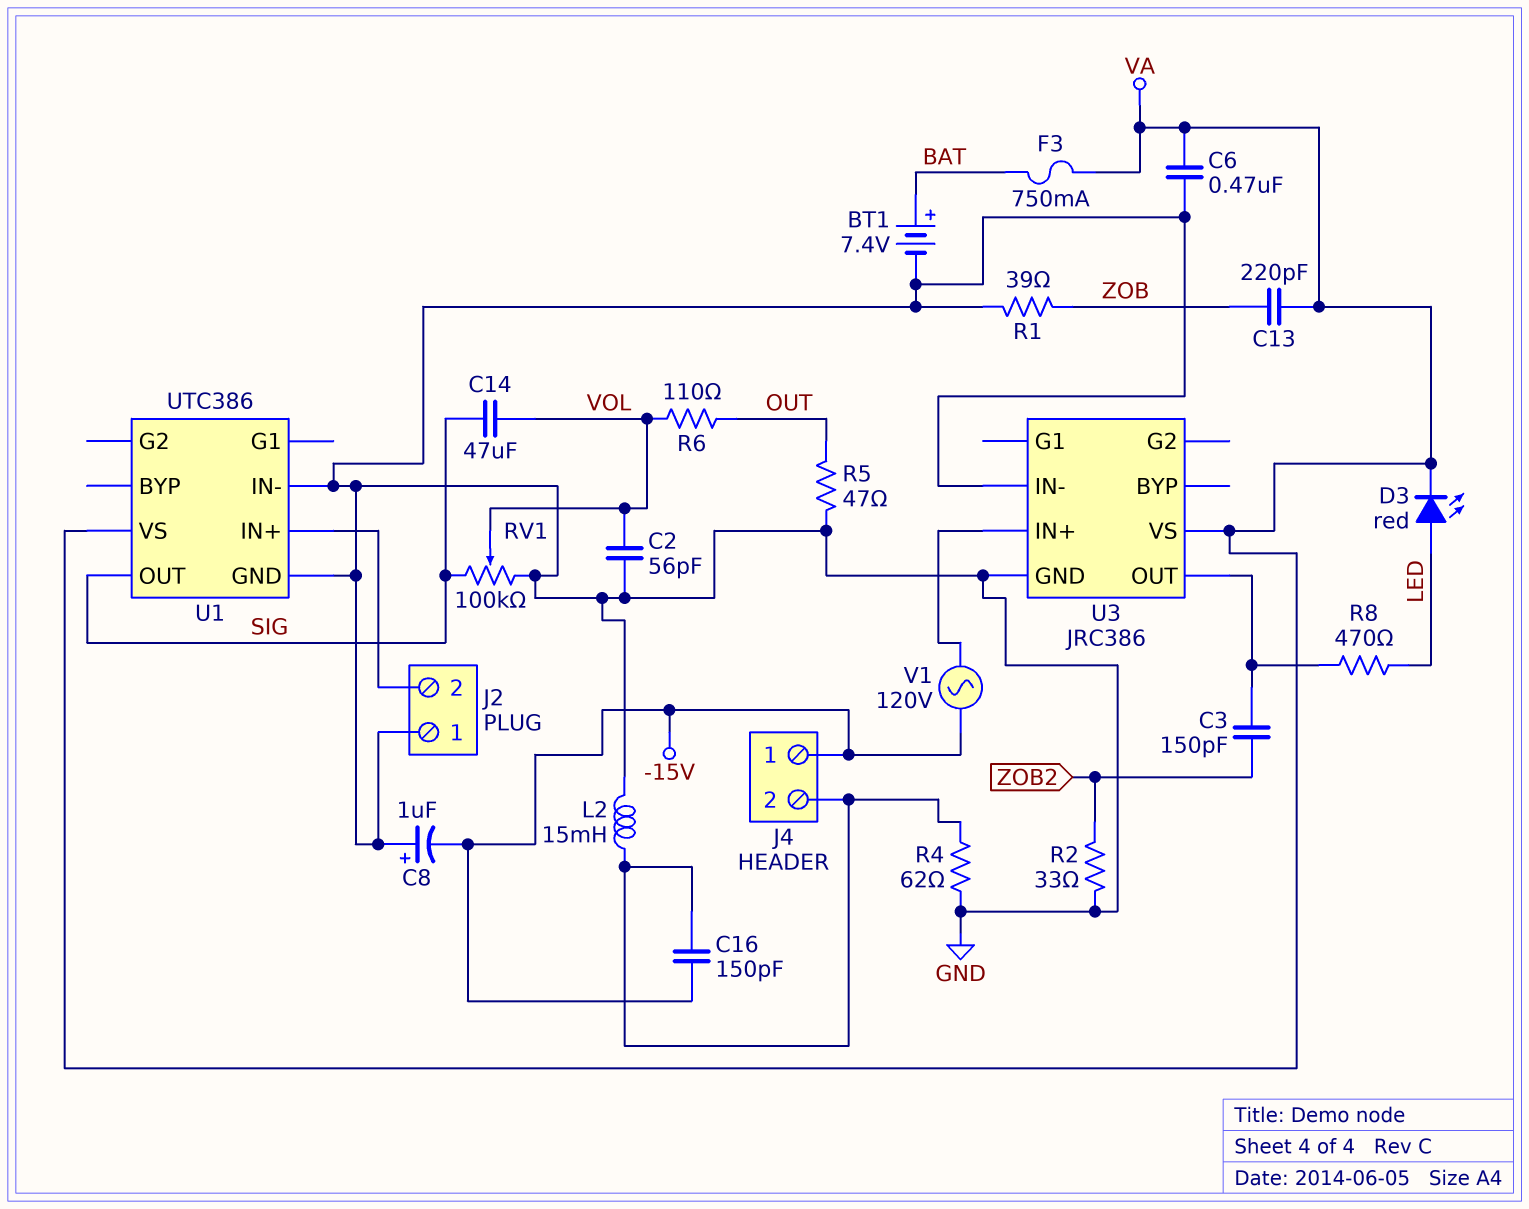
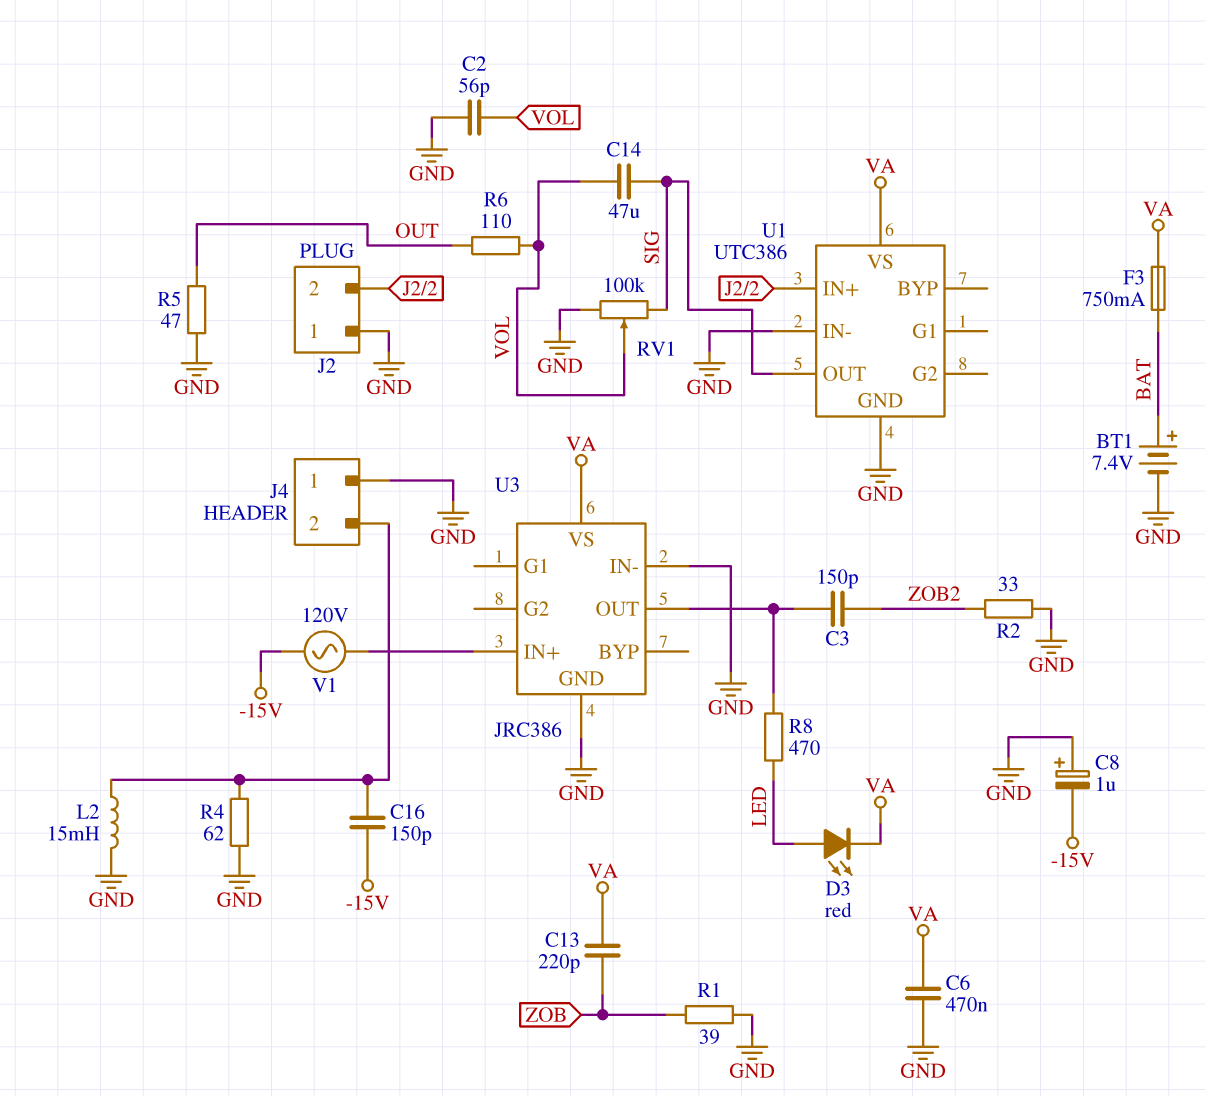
J4 pin 1: -15V -> GND

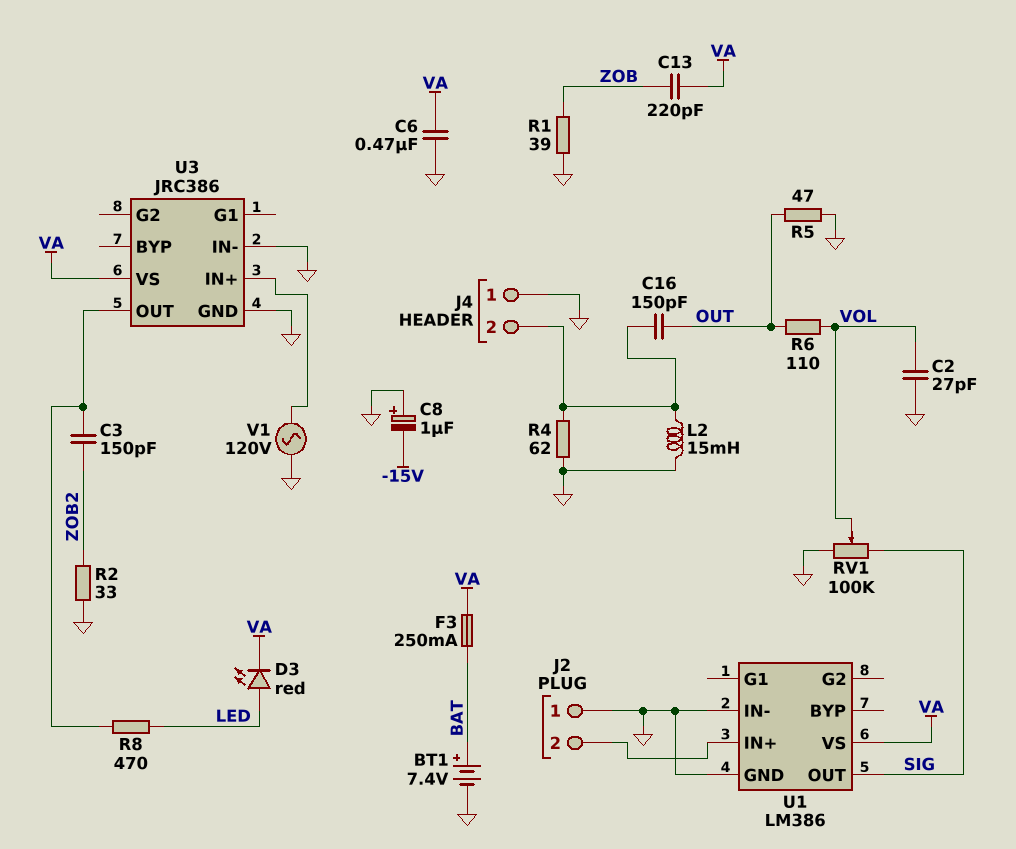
C2: 56pF (GND, VOL) -> 27pF (GND, VOL)
C14: 47uF (SIG, VOL) -> none
C16: 150pF (-15V, J4/2) -> 150pF (J4/2, OUT)
F3: 750mA (BAT, VA) -> 250mA (BAT, VA)
U1: UTC386 -> LM386
V1: AC 120V (-15V, U3/IN+) -> AC 120V (GND, U3/IN+)

